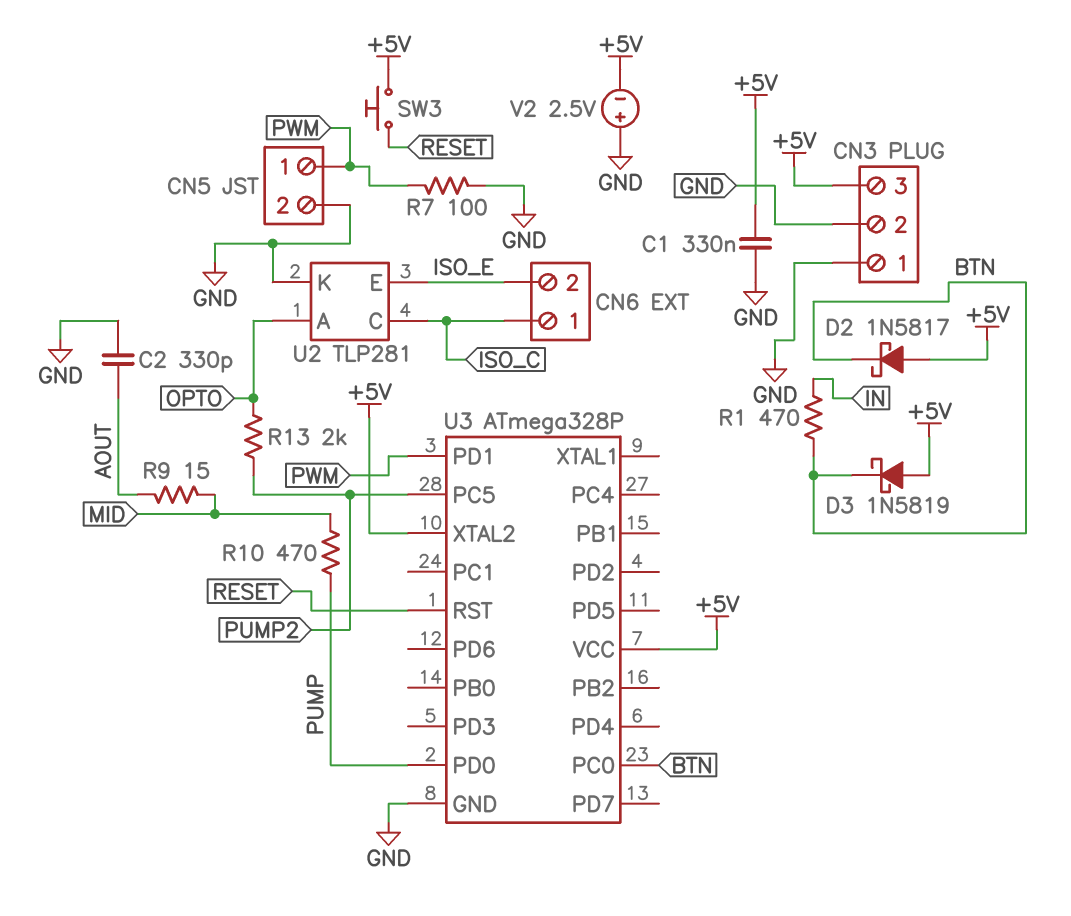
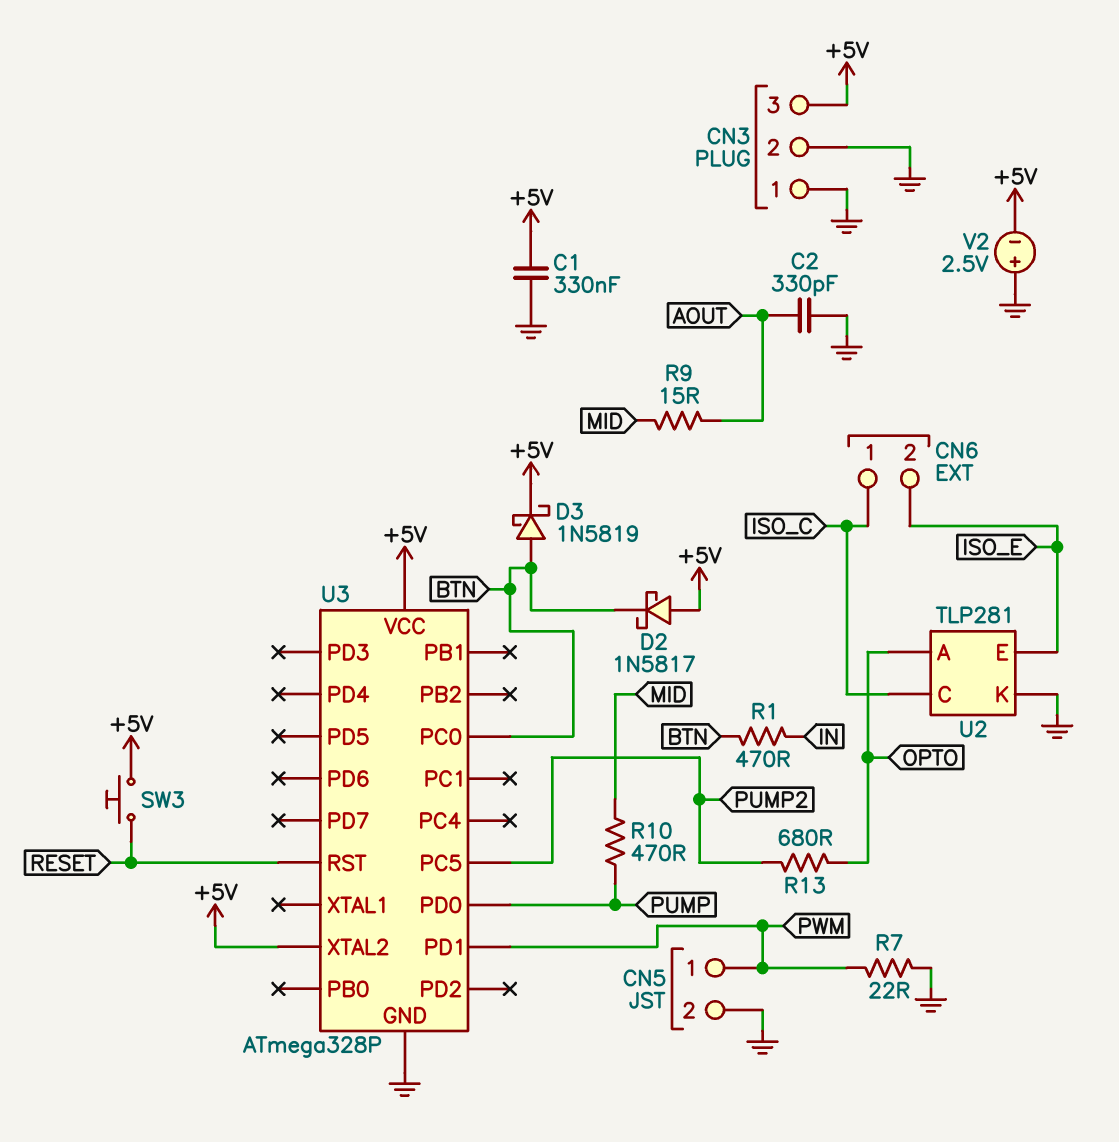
D3: schottky 1N5819 (A +5V, K BTN) -> schottky 1N5819 (A BTN, K +5V)
R7: 100 (GND, PWM) -> 22 (GND, PWM)
R13: 2k (OPTO, PUMP2) -> 680 (OPTO, PUMP2)

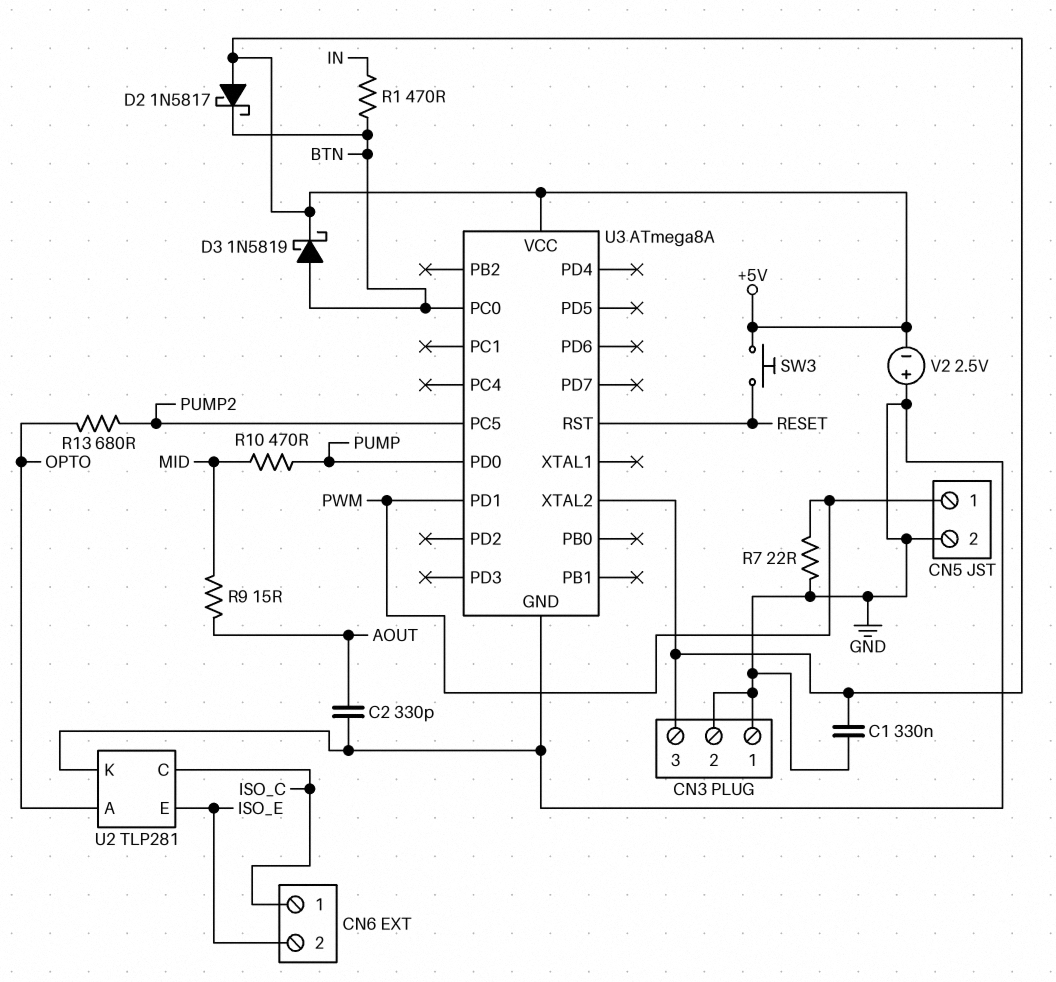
U3: ATmega328P -> ATmega8A

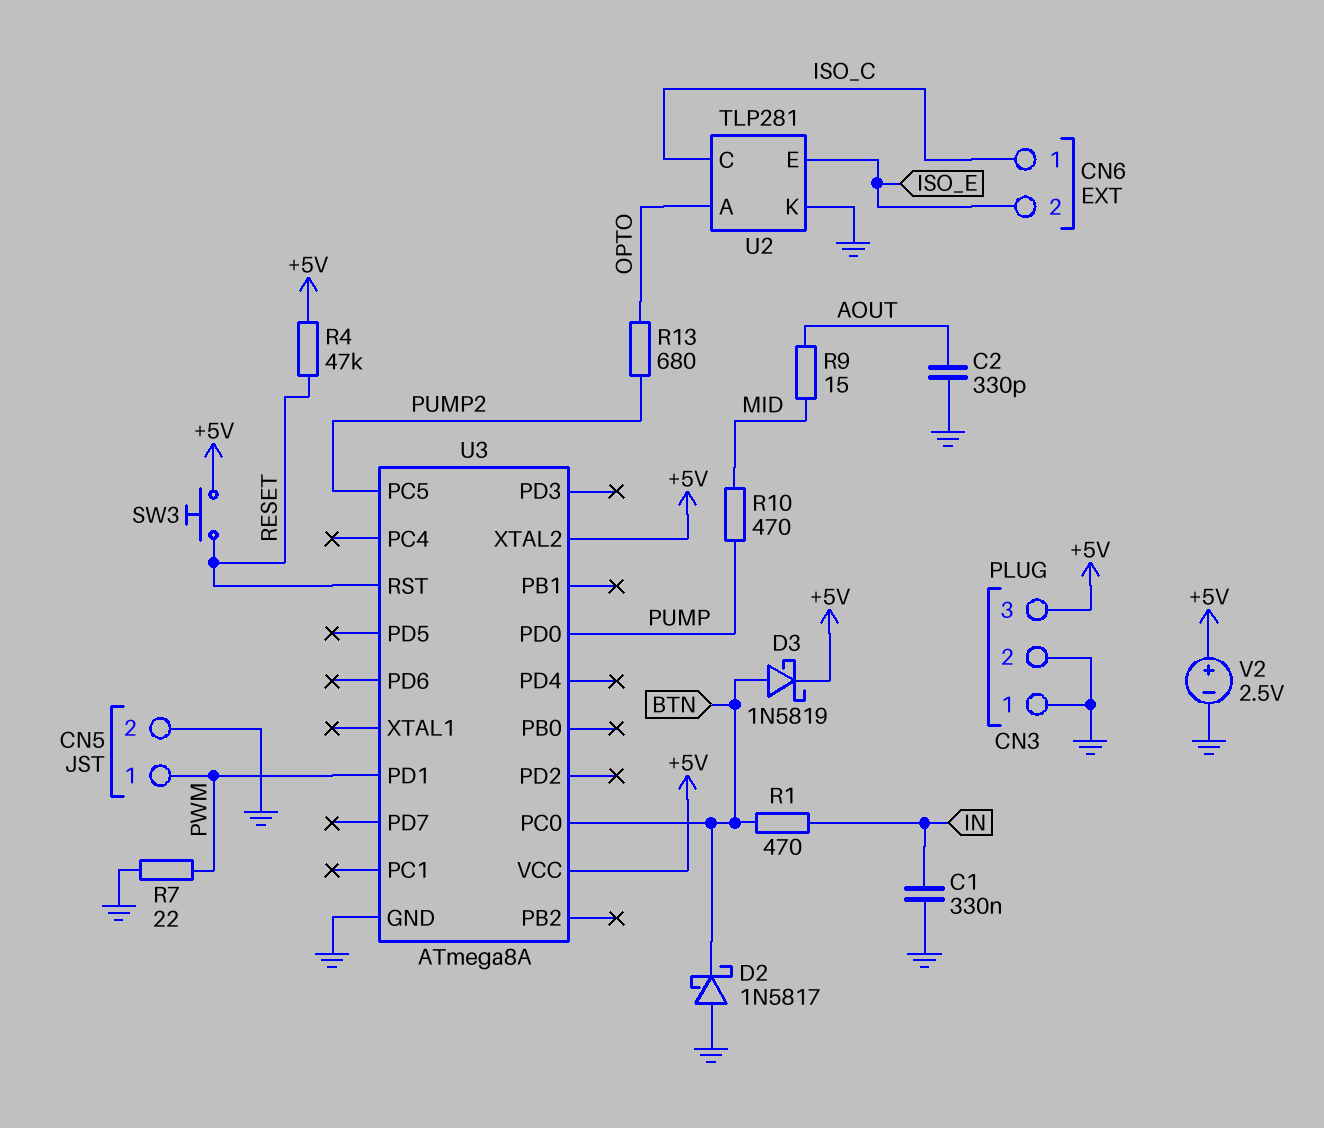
C1: 330nF (+5V, GND) -> 330nF (GND, IN)
D2: schottky 1N5817 (A +5V, K BTN) -> schottky 1N5817 (A GND, K BTN)
R4: none -> 47k (+5V, RESET)
V2: 2.5V (plus GND, minus +5V) -> 2.5V (plus +5V, minus GND)

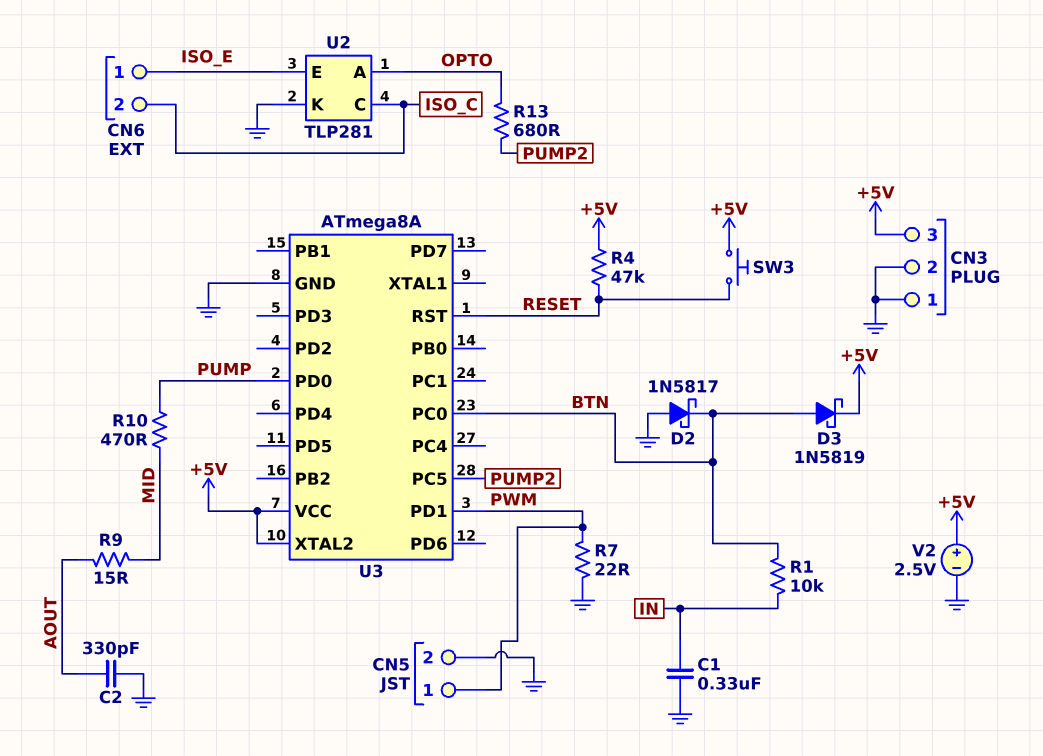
CN6 pin 1: ISO_C -> ISO_E
CN6 pin 2: ISO_E -> ISO_C
R1: 470 (BTN, IN) -> 10k (BTN, IN)

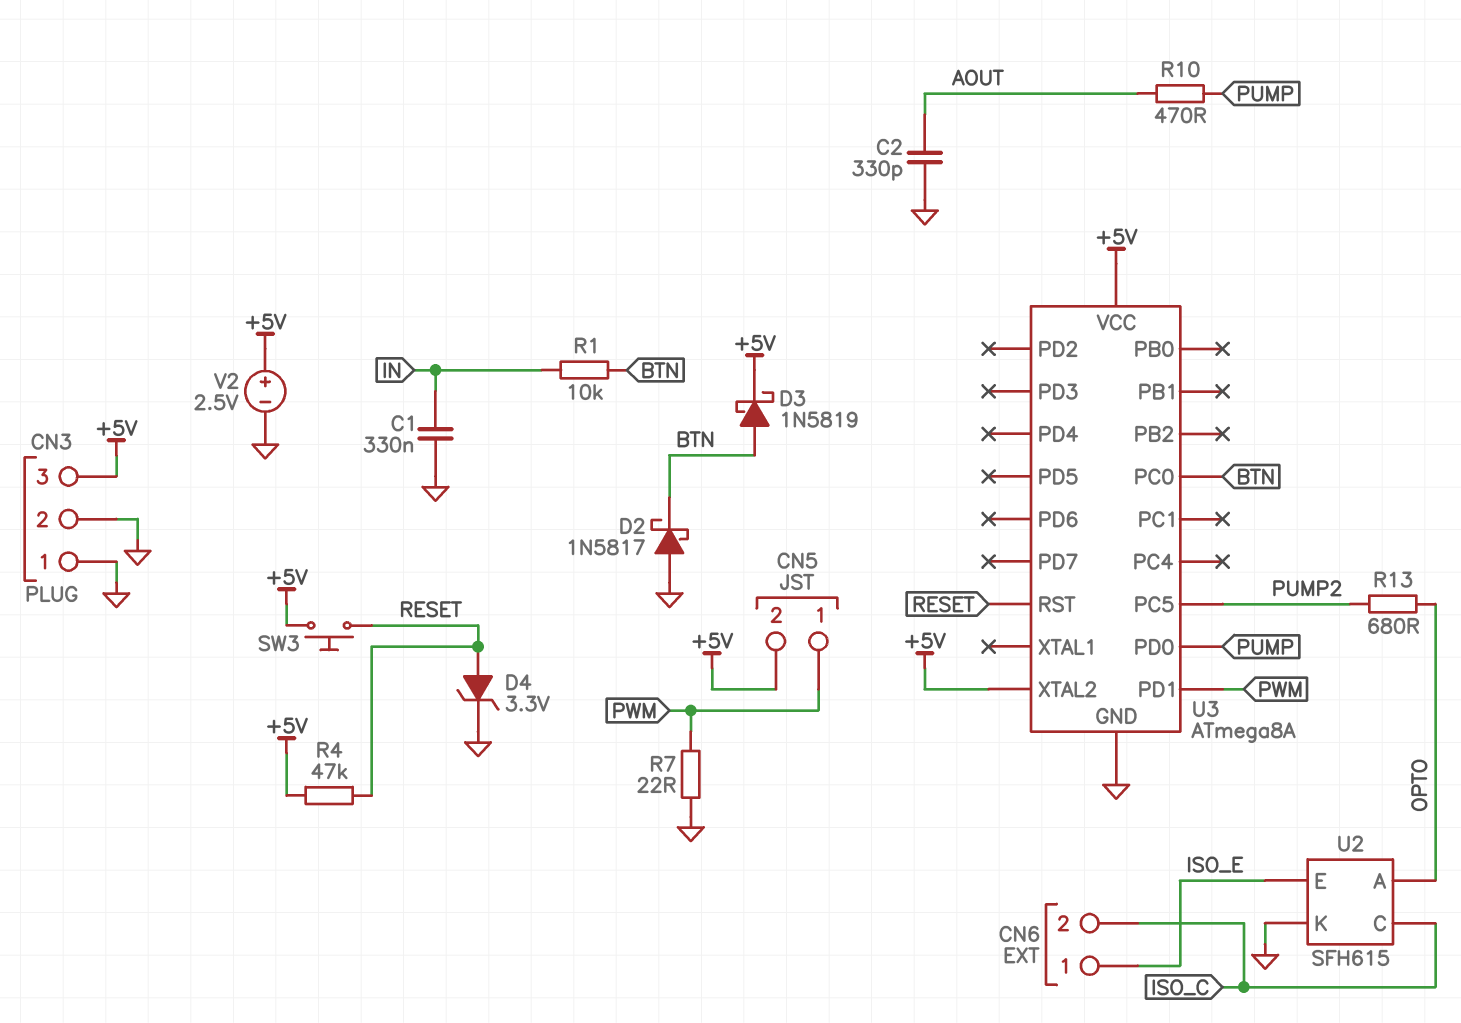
CN5 pin 2: GND -> +5V
D4: none -> zener 3.3V (A RESET, K GND)
R9: 15 (AOUT, MID) -> none
R10: 470 (MID, PUMP) -> 470 (AOUT, PUMP)
U2: TLP281 -> SFH615

